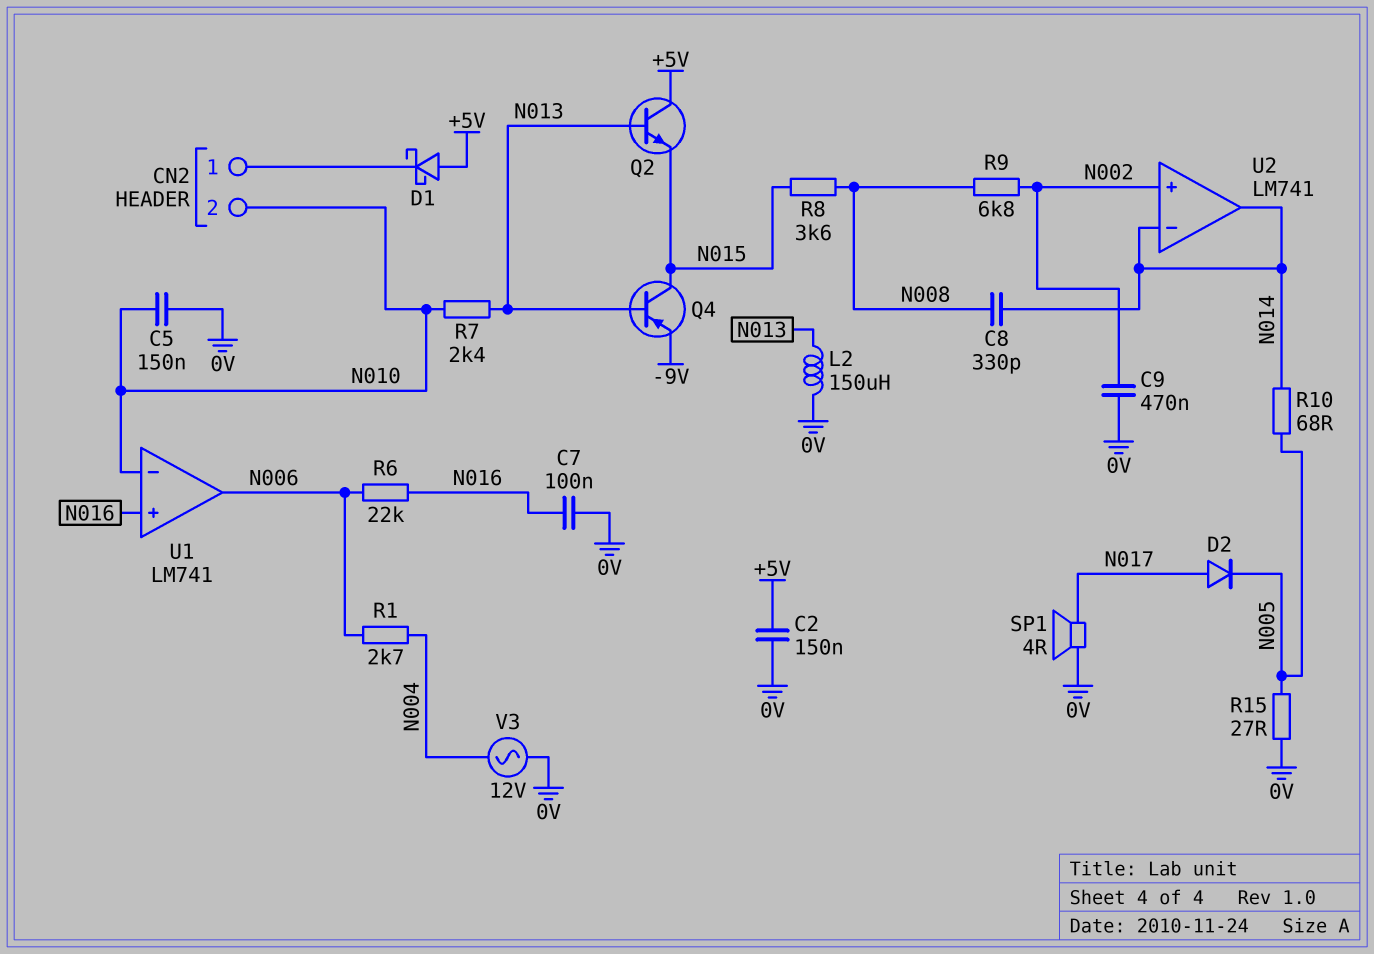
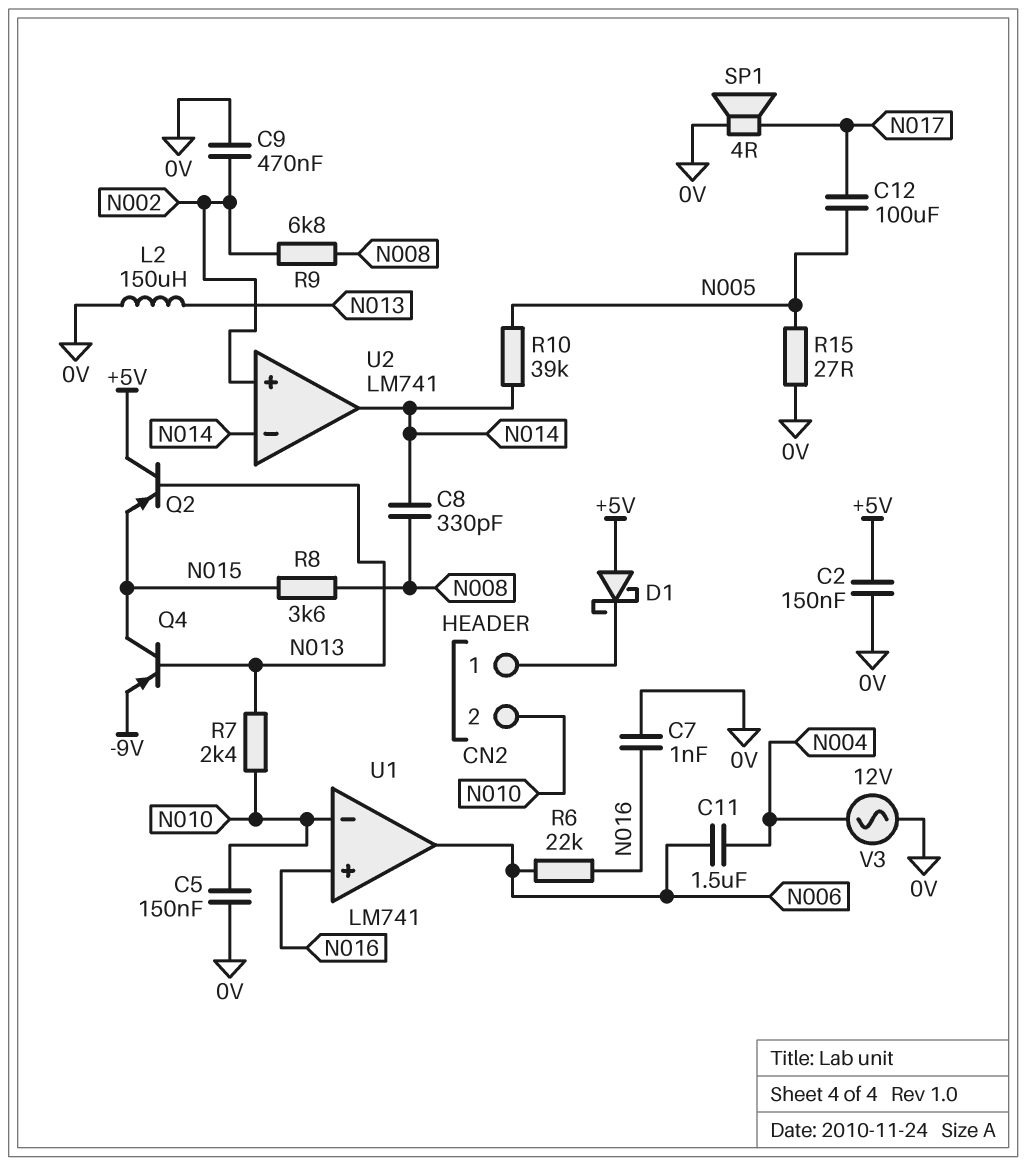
C7: 100nF (0V, N016) -> 1nF (0V, N016)
C11: none -> 1.5uF (N004, N006)
C12: none -> 100uF (N005, N017)
D2: diode (A N017, K N005) -> none
Q2: NPN (B N013, C +5V, E N015) -> PNP (B N013, C +5V, E N015)
R1: 2.7k (N004, N006) -> none
R10: 68 (N005, N014) -> 39k (N005, N014)

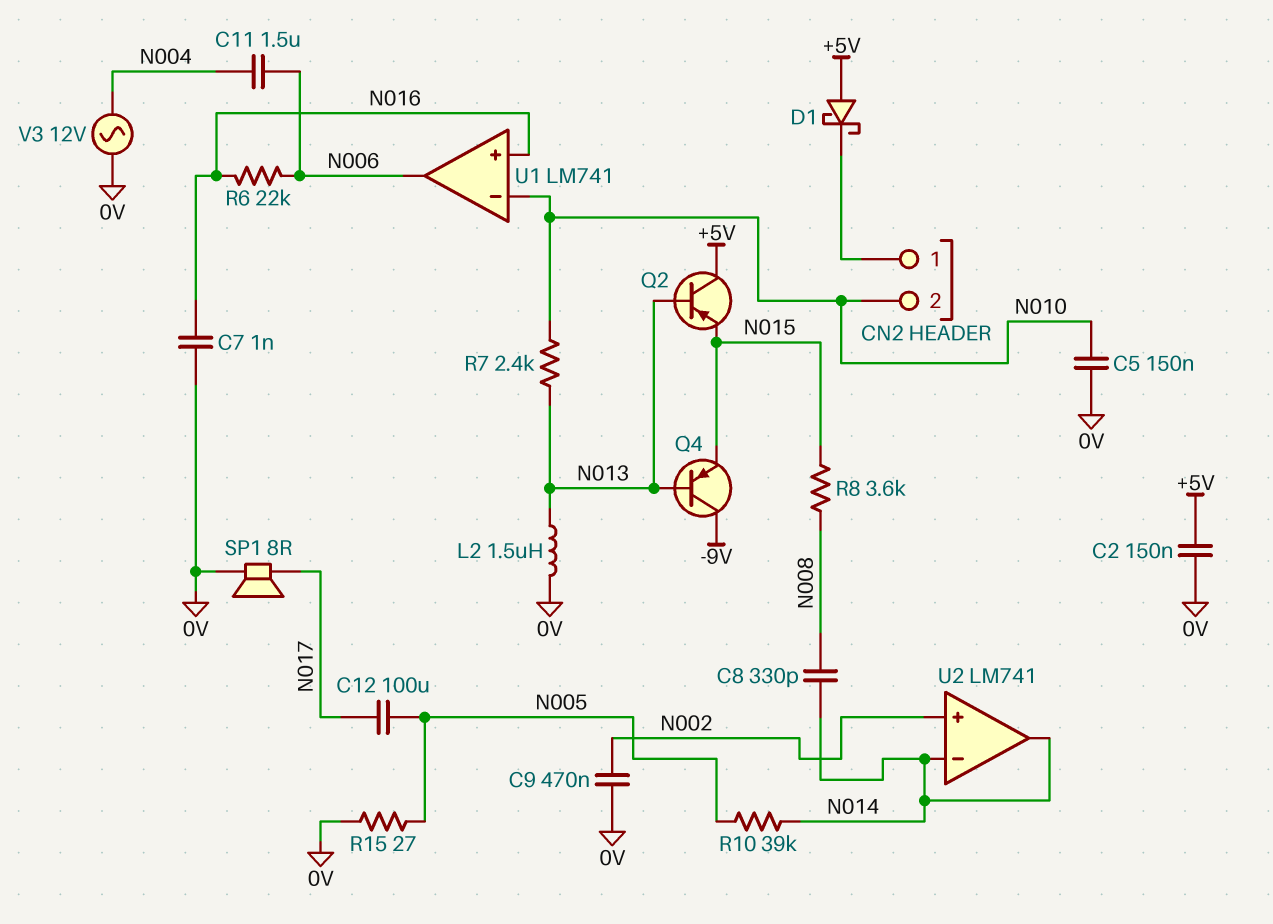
L2: 150uH (0V, N013) -> 1.5uH (0V, N013)
Q4: PNP (B N013, C N015, E -9V) -> PNP (B N013, C -9V, E N015)
R9: 6.8k (N002, N008) -> none
SP1: speaker 4R (0V, N017) -> speaker 8R (0V, N017)

